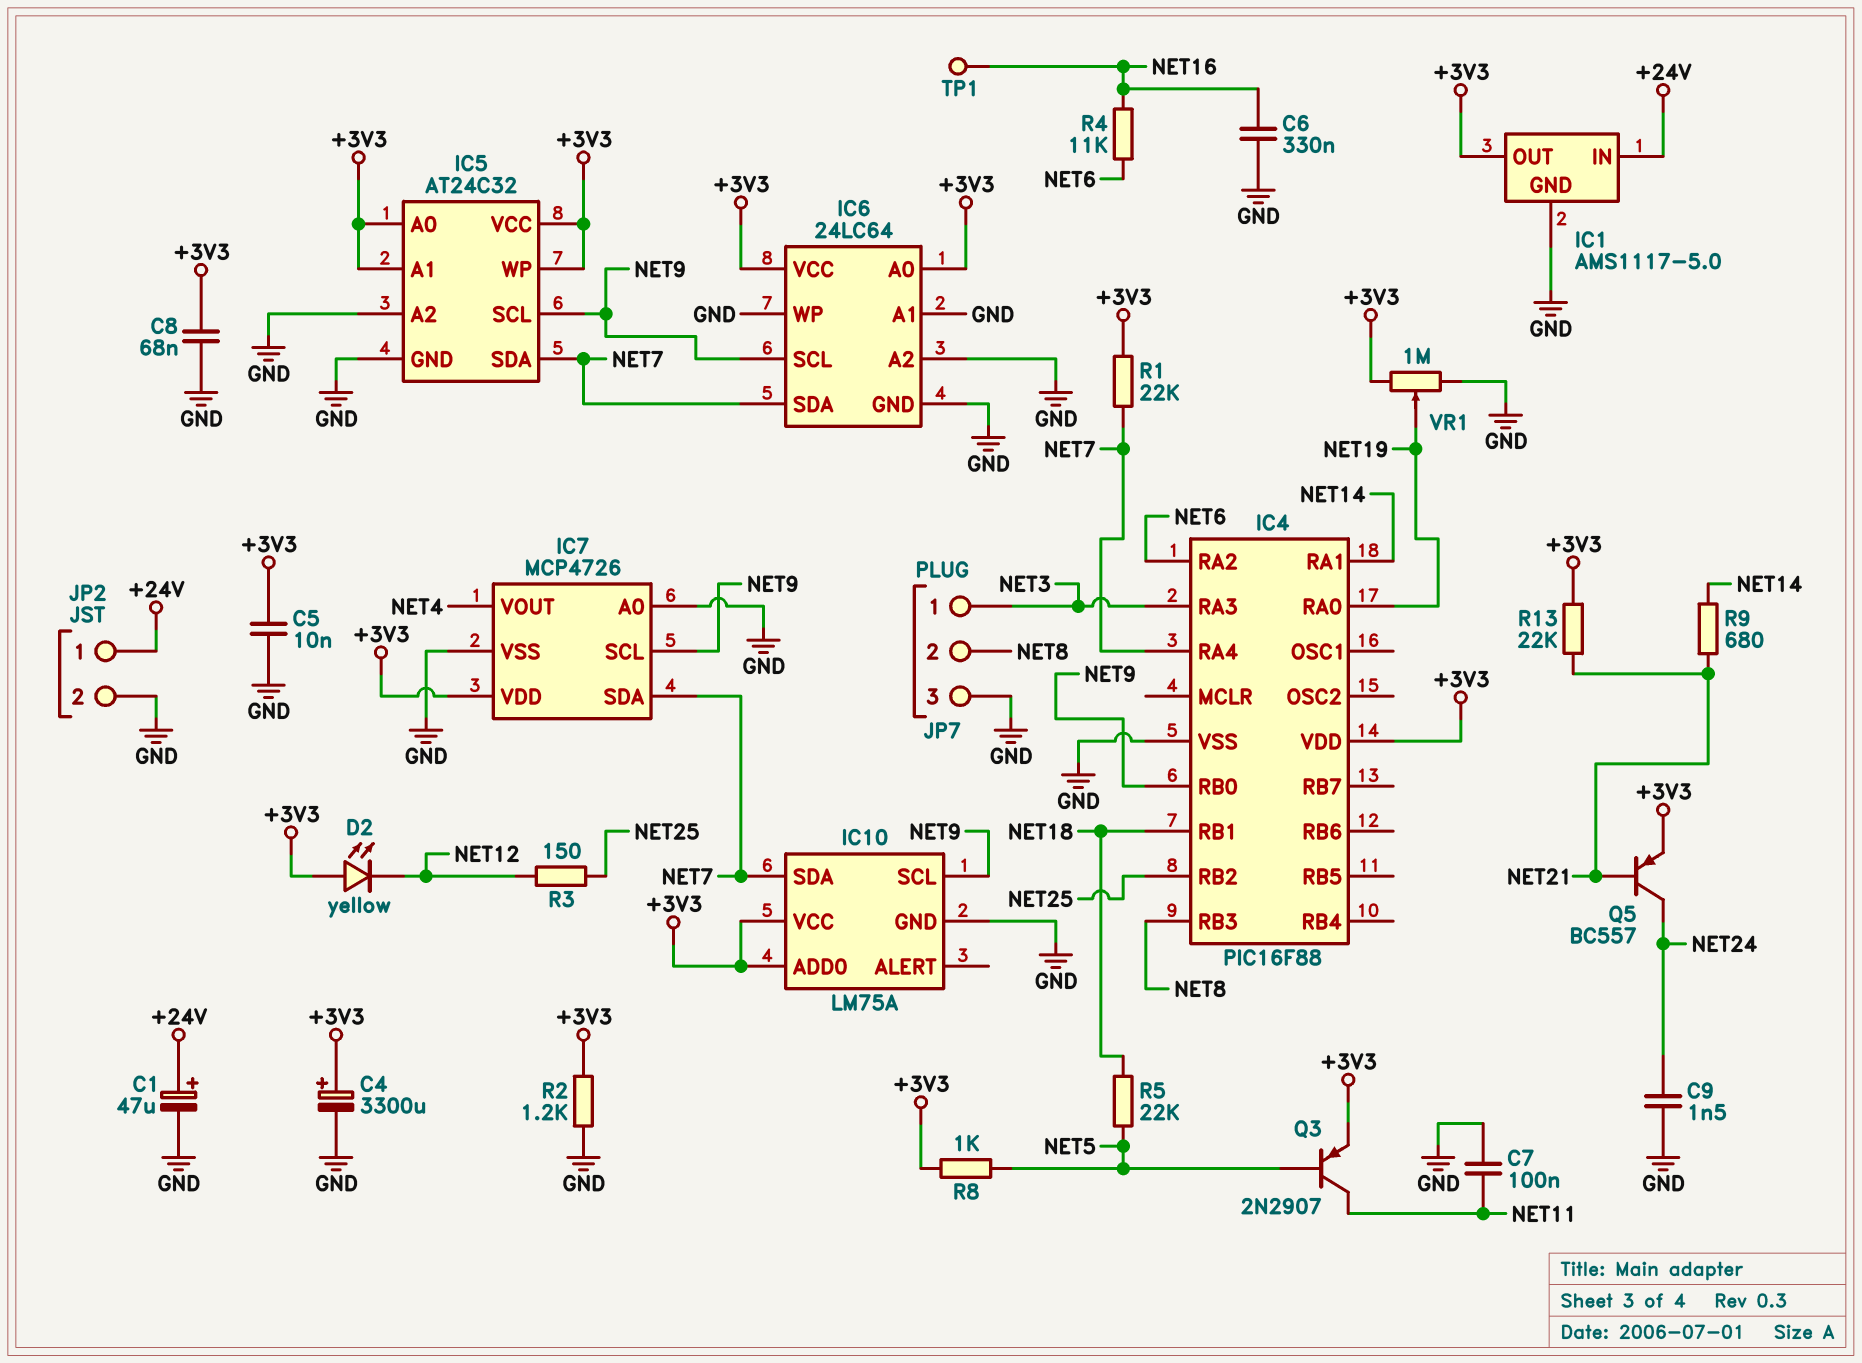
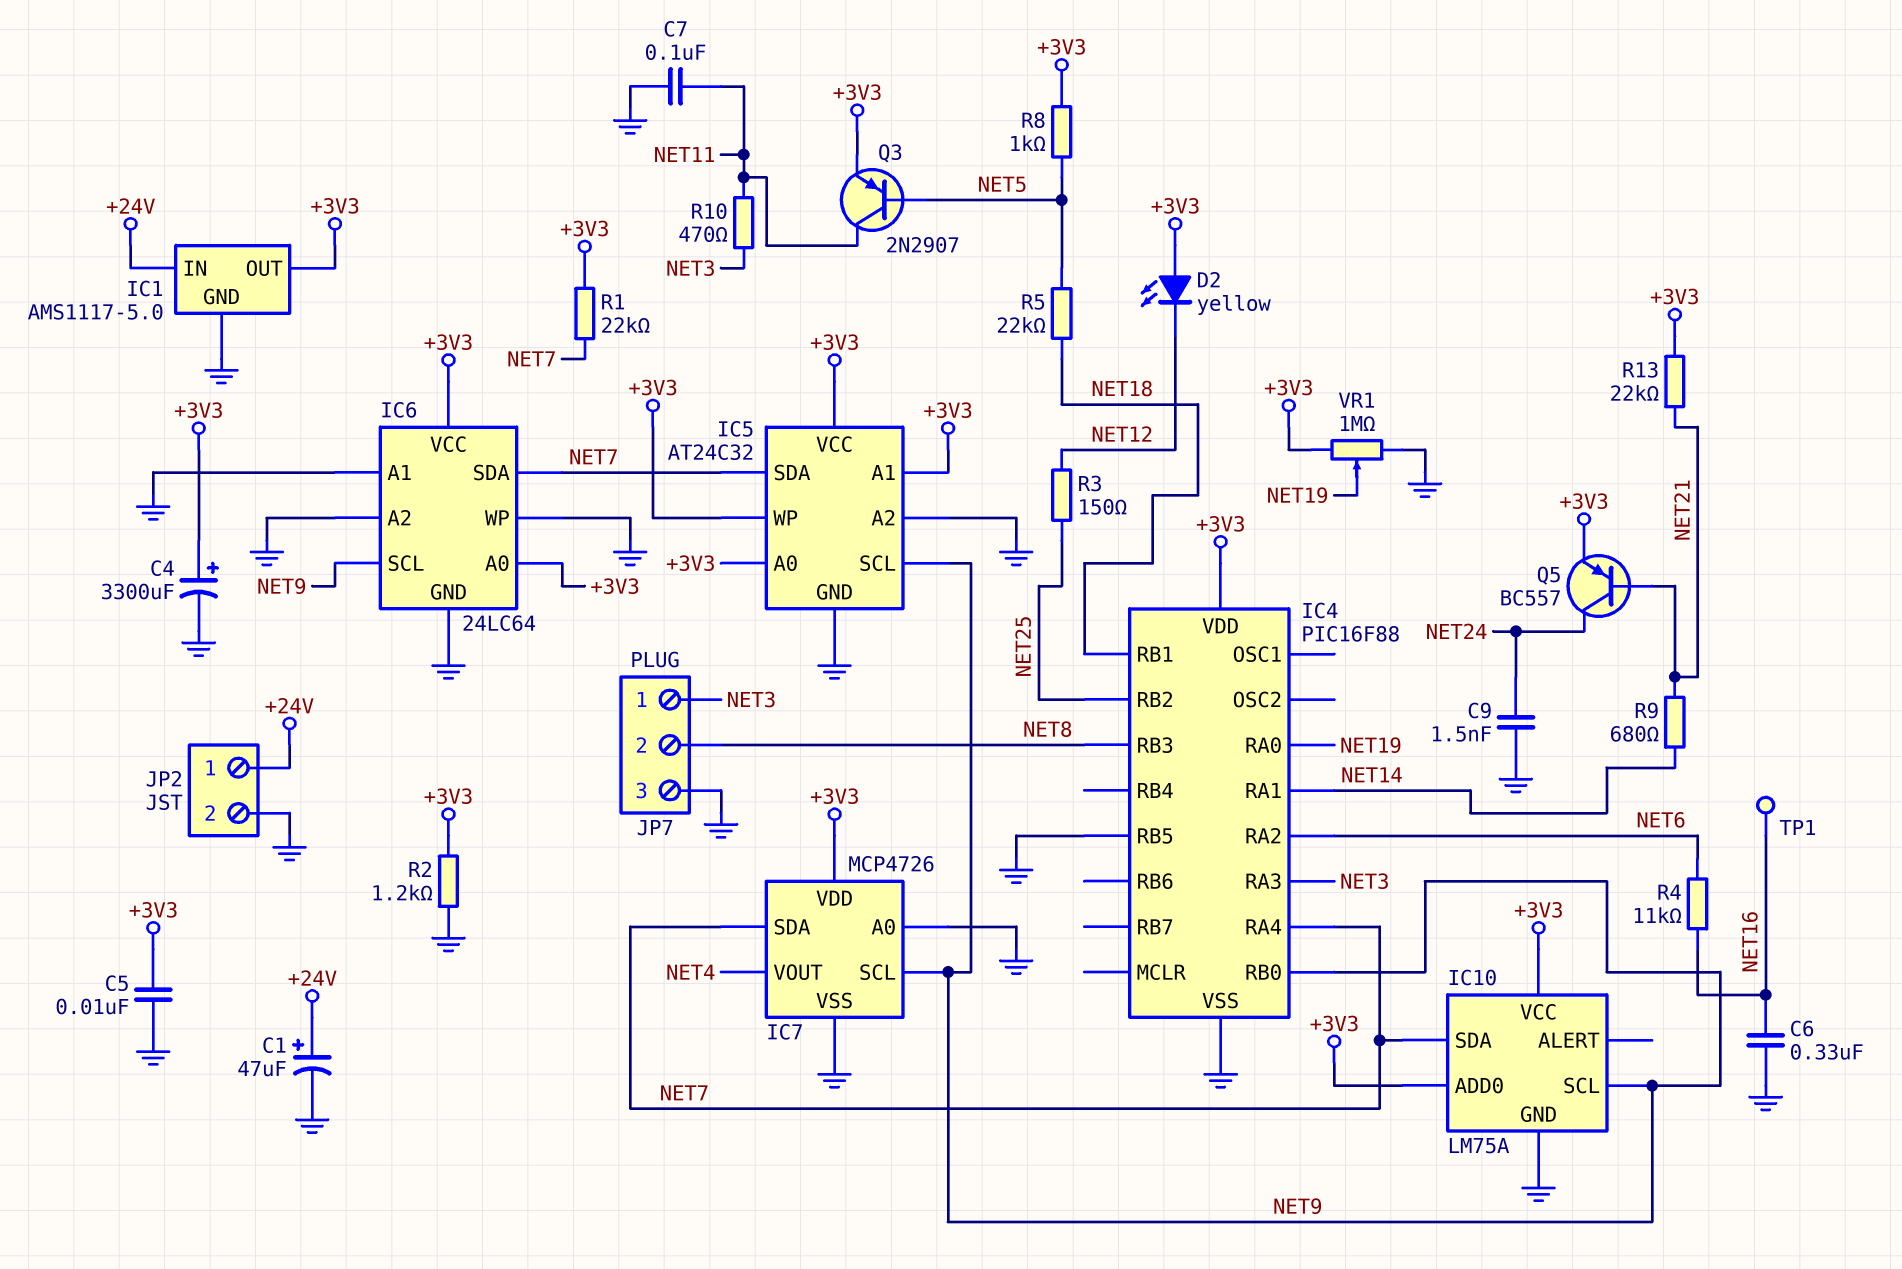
C8: 68nF (+3V3, GND) -> none
IC4 pin RB5: none -> GND
R10: none -> 470 (NET3, NET11)

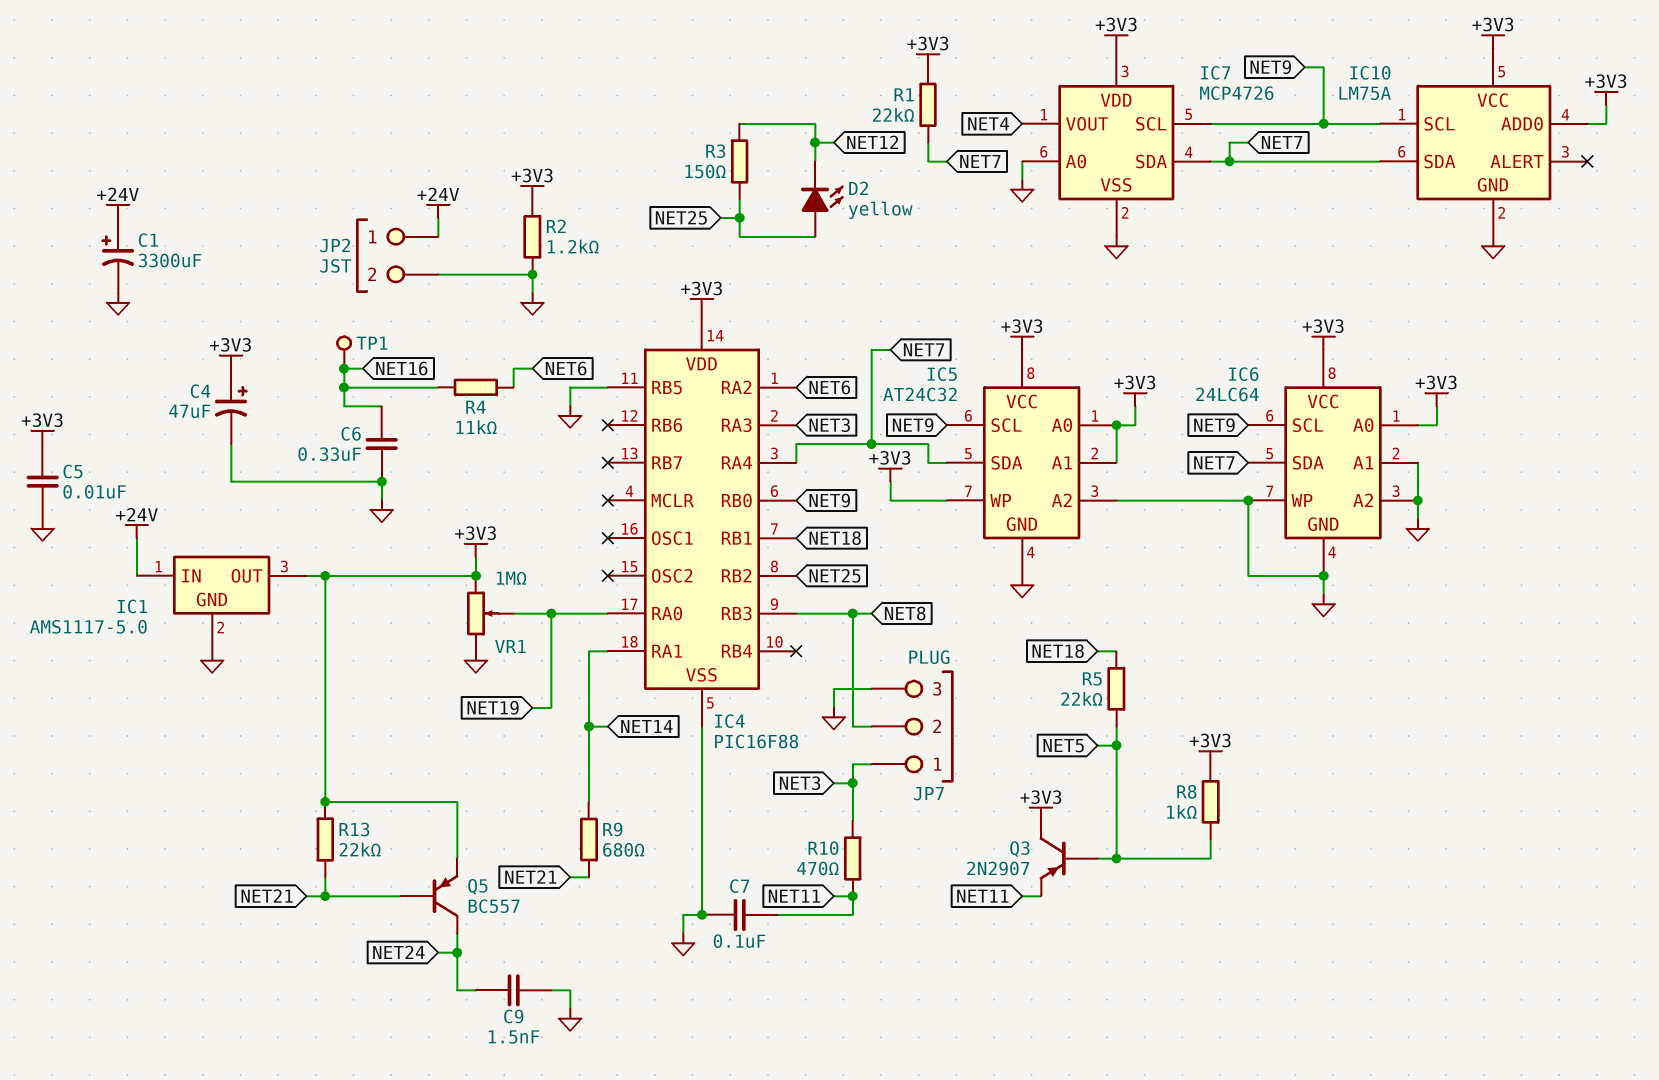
C1: 47uF (plus +24V, minus GND) -> 3300uF (plus +24V, minus GND)
C4: 3300uF (plus +3V3, minus GND) -> 47uF (plus +3V3, minus GND)
D2: LED yellow (A +3V3, K NET12) -> LED yellow (A NET25, K NET12)
Q3: PNP 2N2907 (B NET5, C NET11, E +3V3) -> PNP 2N2907 (B NET5, C +3V3, E NET11)

